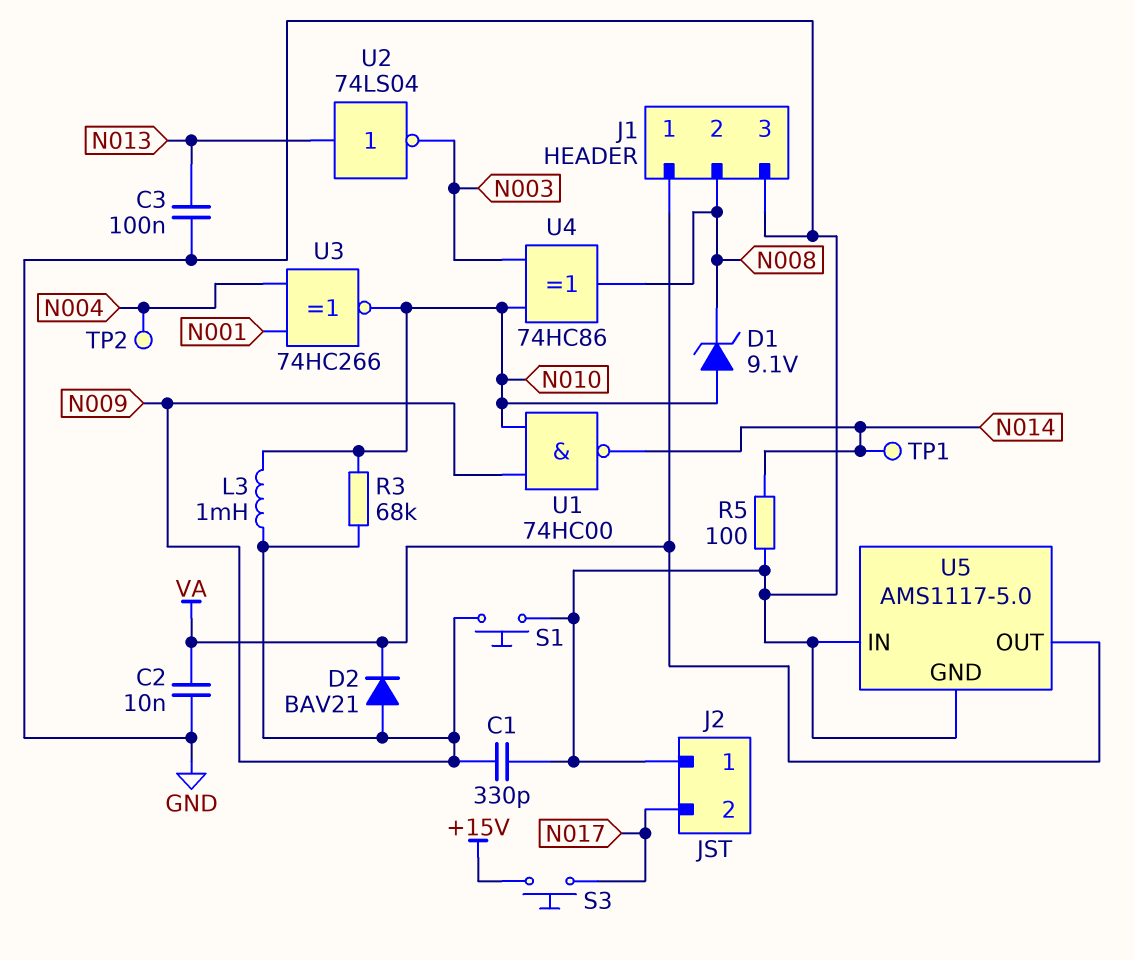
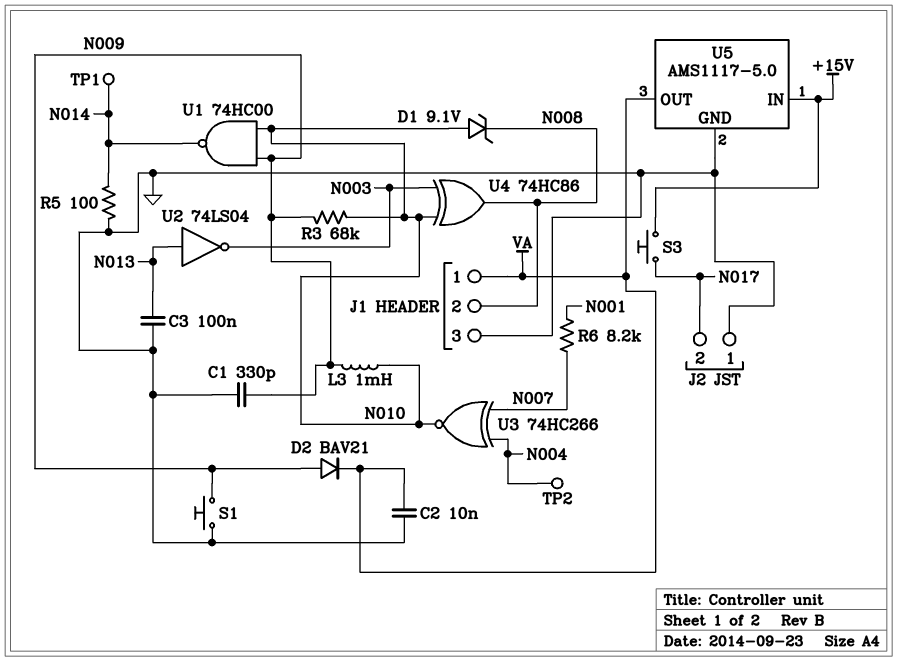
R6: none -> 8.2k (N001, N007)
U3: XNOR 74HC266 (in N001, in N004, out N010) -> XNOR 74HC266 (in N004, in N007, out N010)
U5 pin IN: GND -> +15V

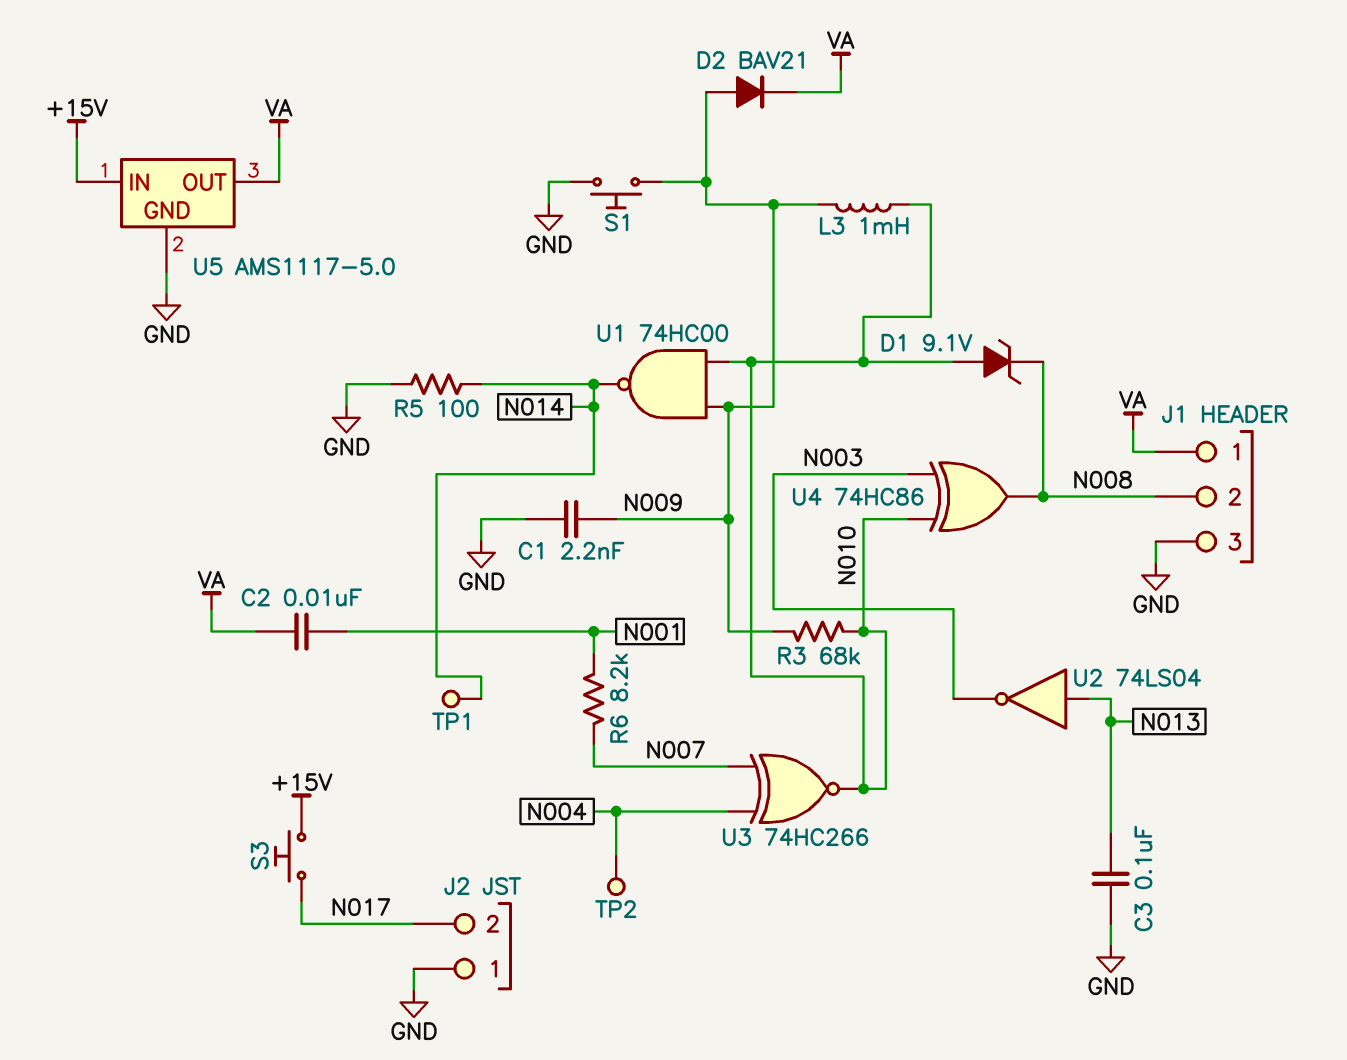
C1: 330pF (GND, N009) -> 2.2nF (GND, N009)
C2: 10nF (GND, VA) -> 10nF (N001, VA)

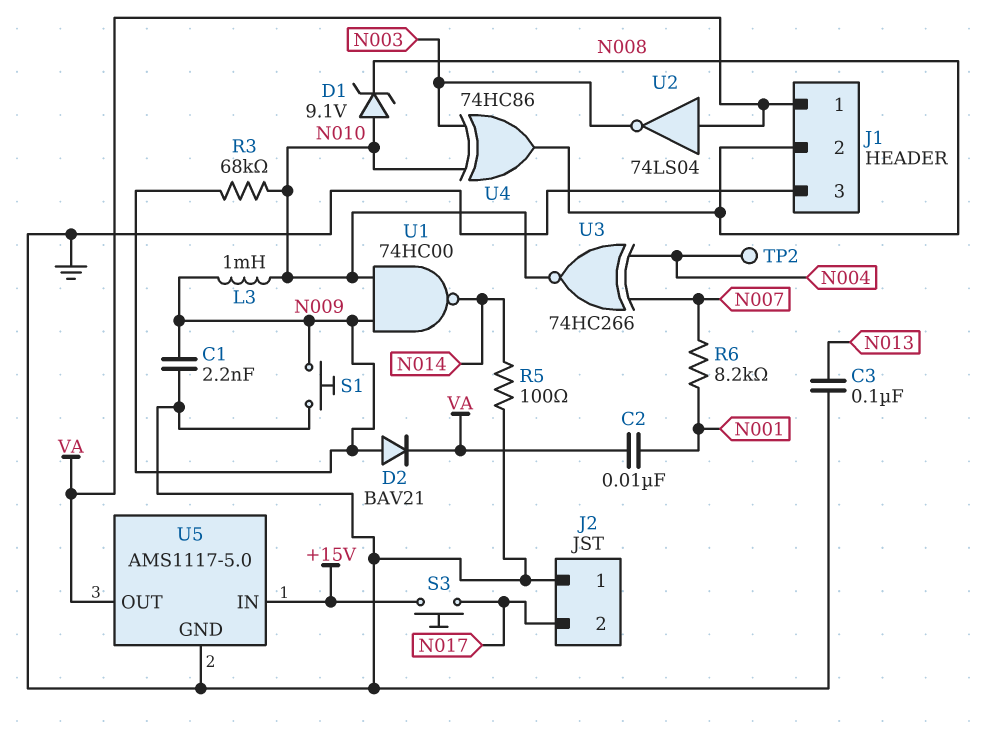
TP1: test point (N014) -> none
U2: NOT 74LS04 (in N013, out N003) -> NOT 74LS04 (in VA, out N003)

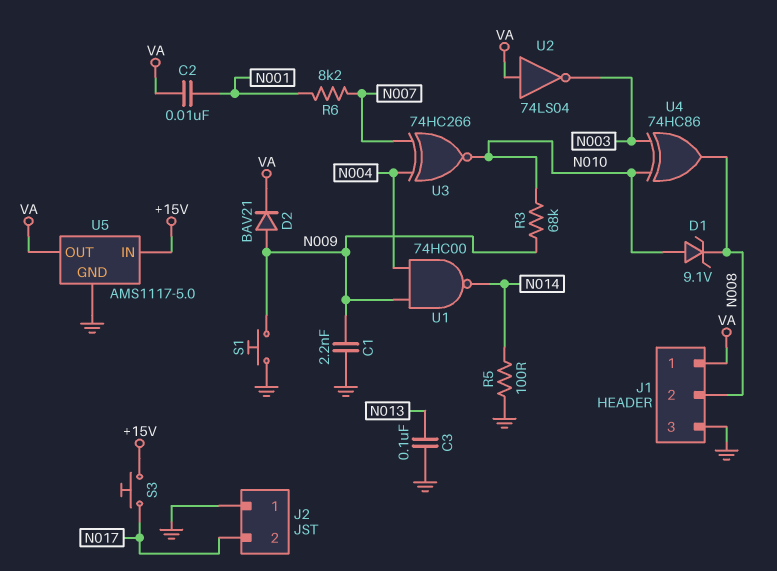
L3: 1mH (N009, N010) -> none
TP2: test point (N004) -> none
U1: NAND 74HC00 (in N009, in N010, out N014) -> NAND 74HC00 (in N004, in N009, out N014)

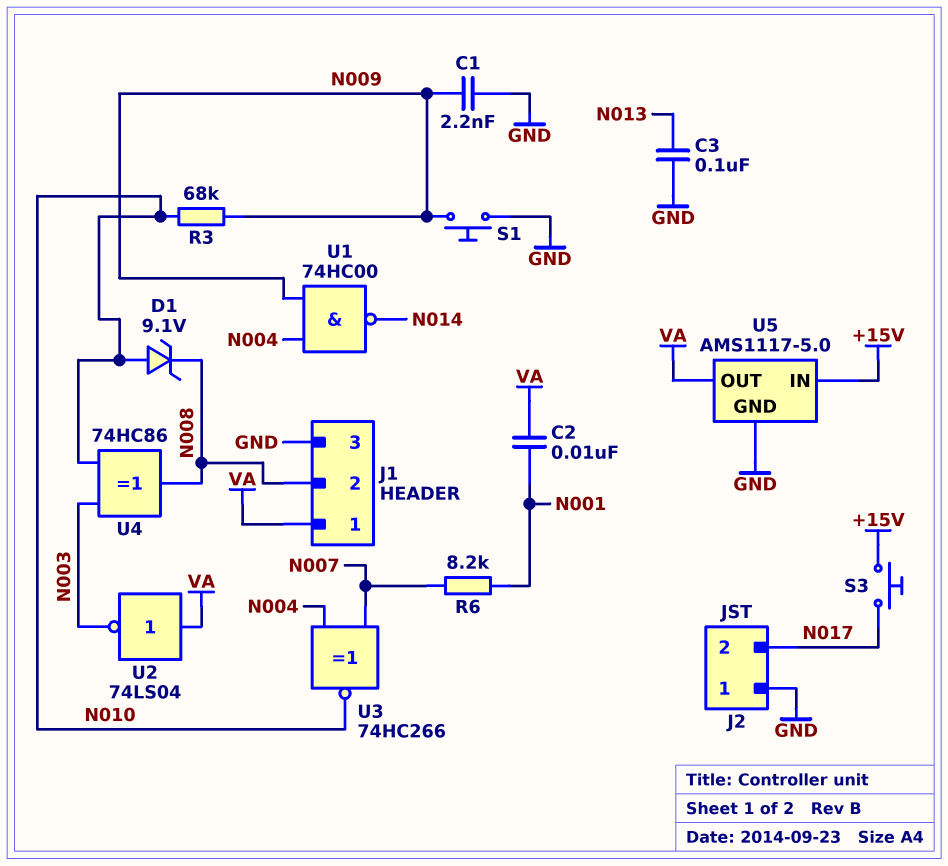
D2: diode BAV21 (A N009, K VA) -> none
R5: 100 (GND, N014) -> none

